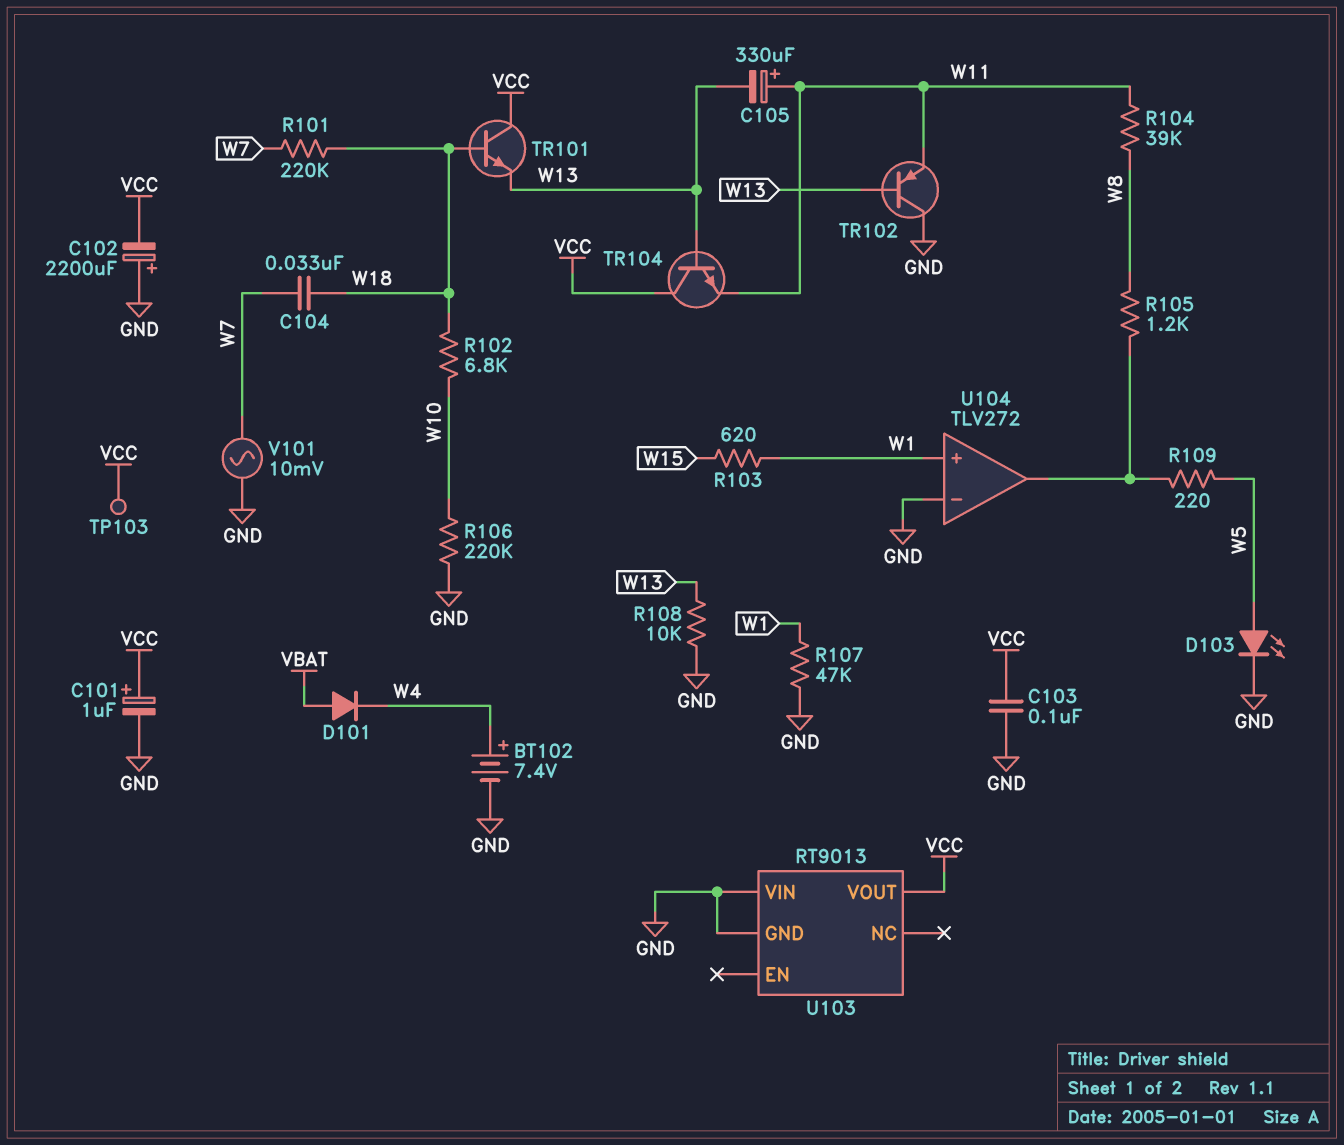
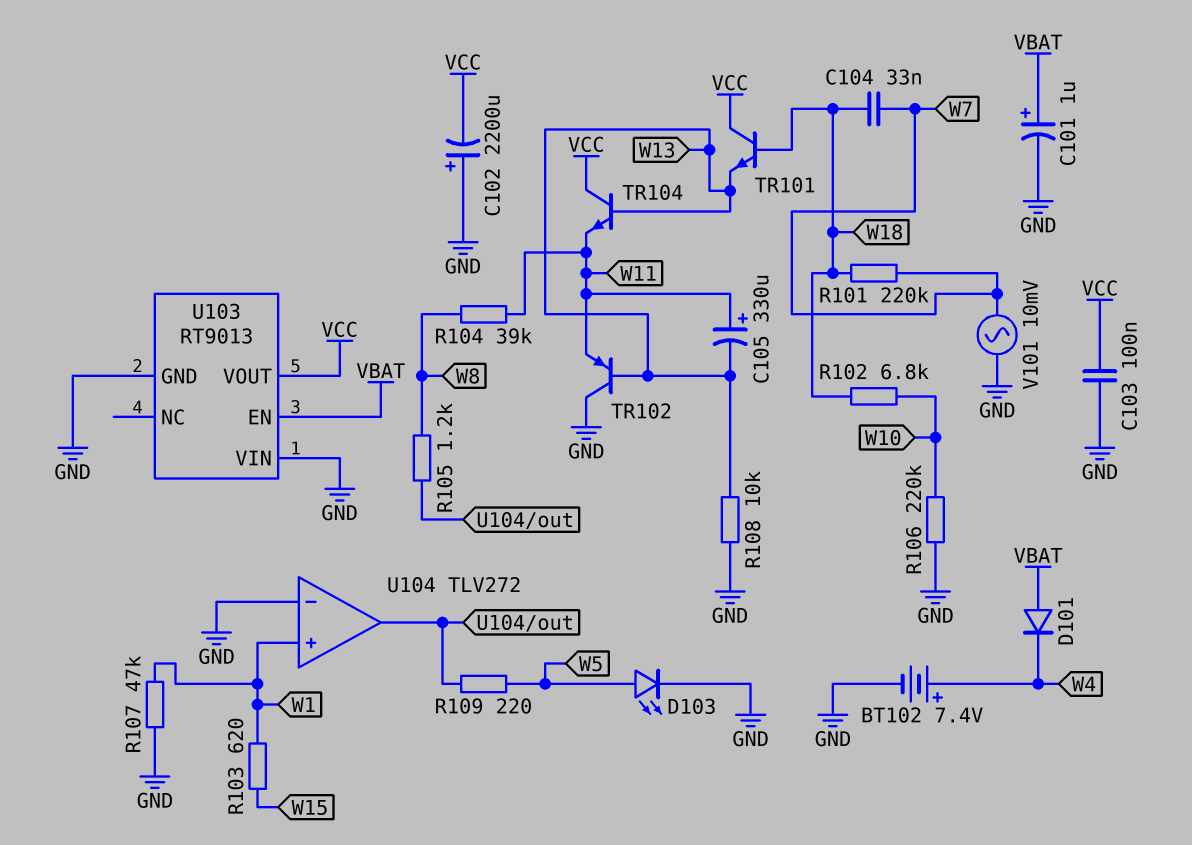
C101: 1uF (plus VCC, minus GND) -> 1uF (plus VBAT, minus GND)
TP103: test point (VCC) -> none
U103 pin EN: none -> VBAT

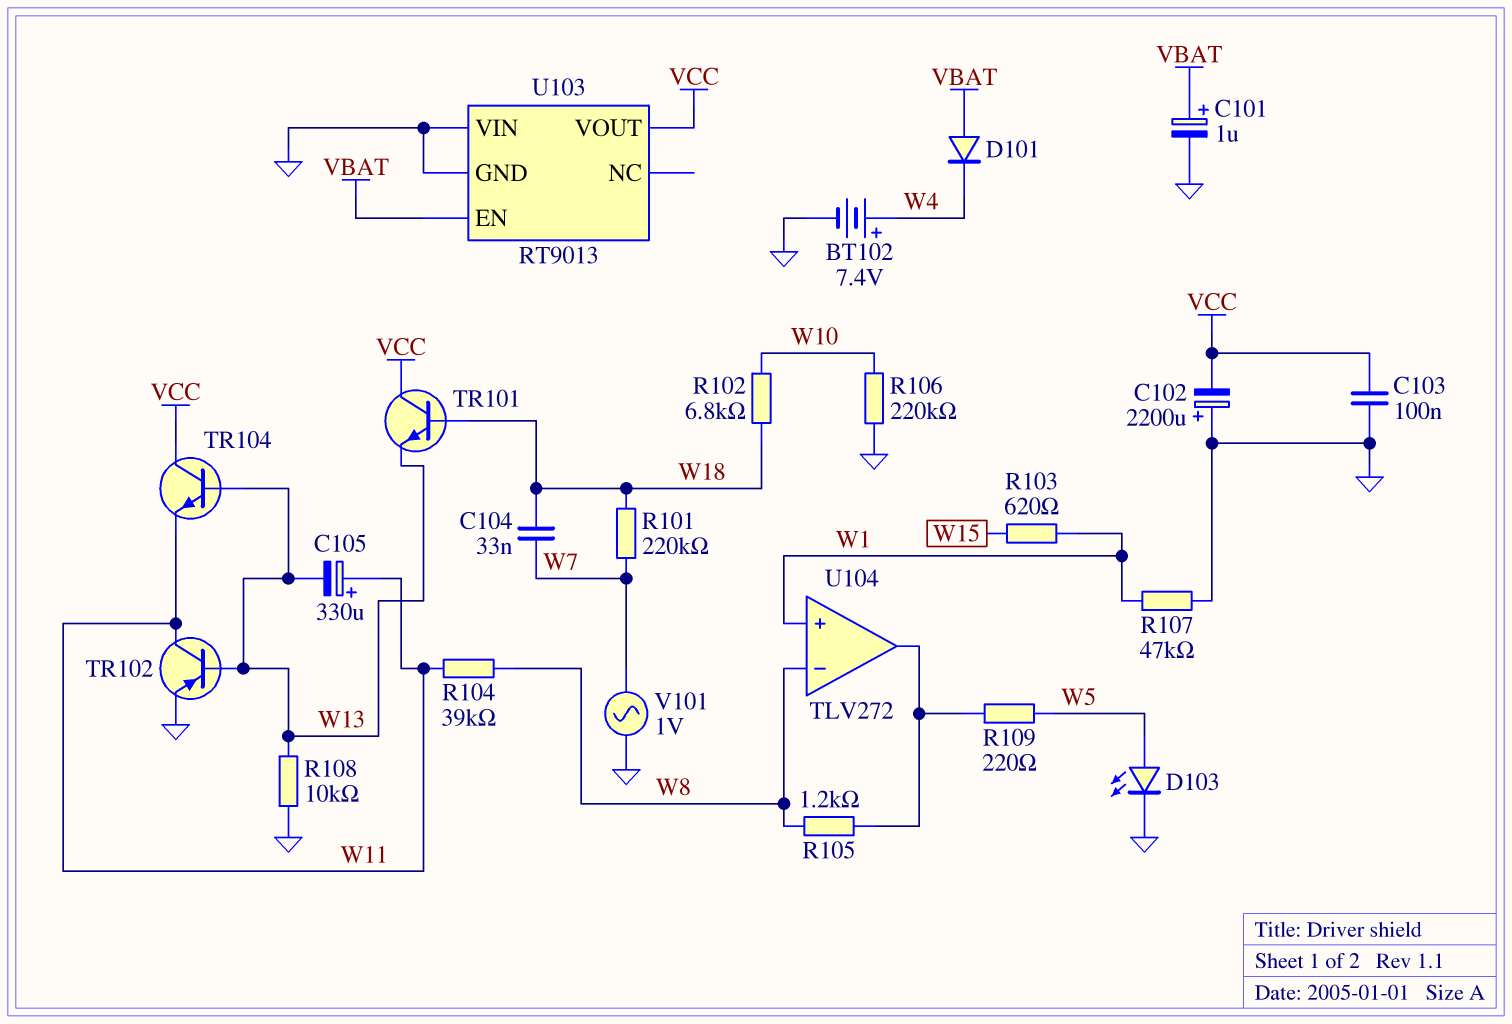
TR102: PNP (B W13, C GND, E W11) -> PNP (B W13, C W11, E GND)
U104 pin in-: GND -> W8
V101: AC 10mV (GND, W7) -> AC 1V (GND, W7)

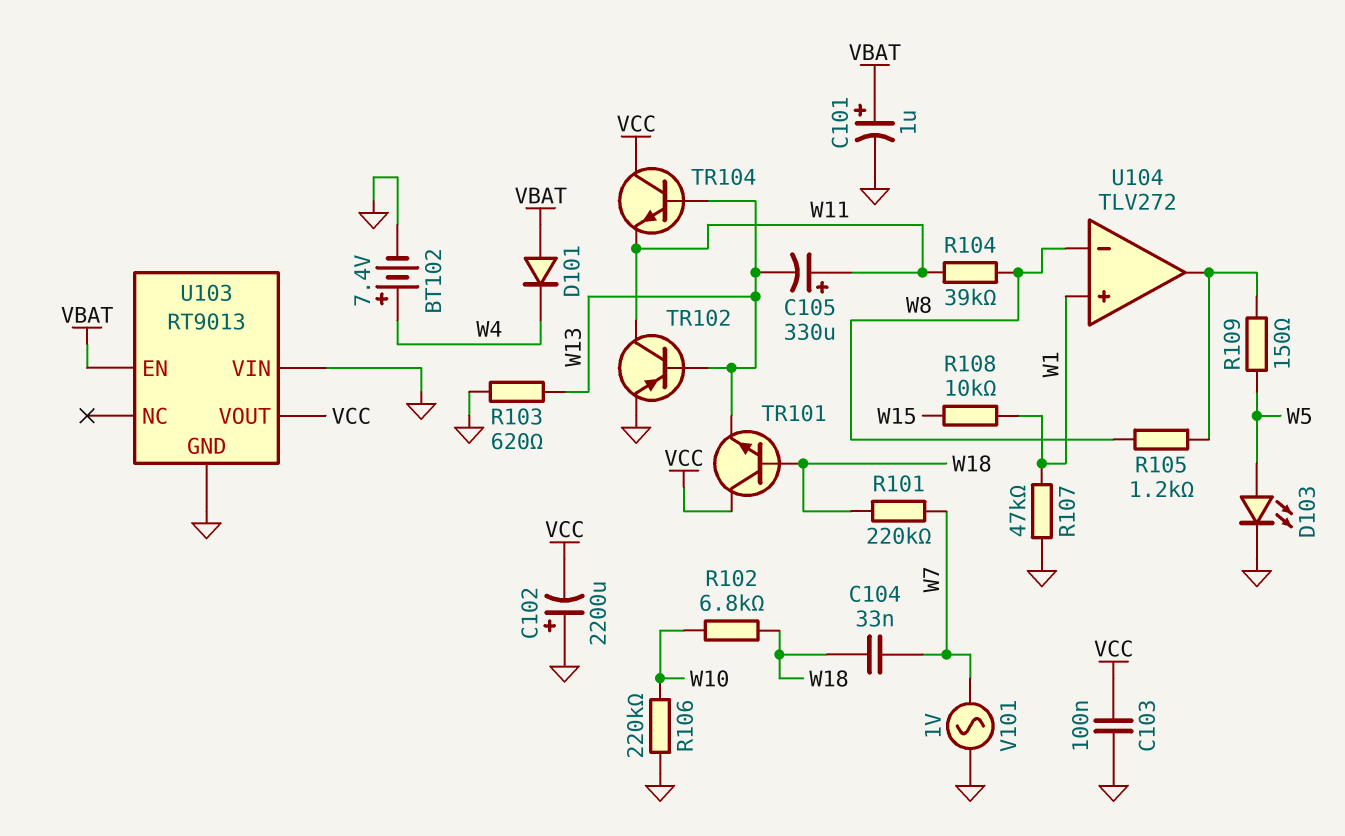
R103: 620 (W1, W15) -> 620 (GND, W13)
R108: 10k (GND, W13) -> 10k (W1, W15)
R109: 220 (U104/out, W5) -> 150 (U104/out, W5)

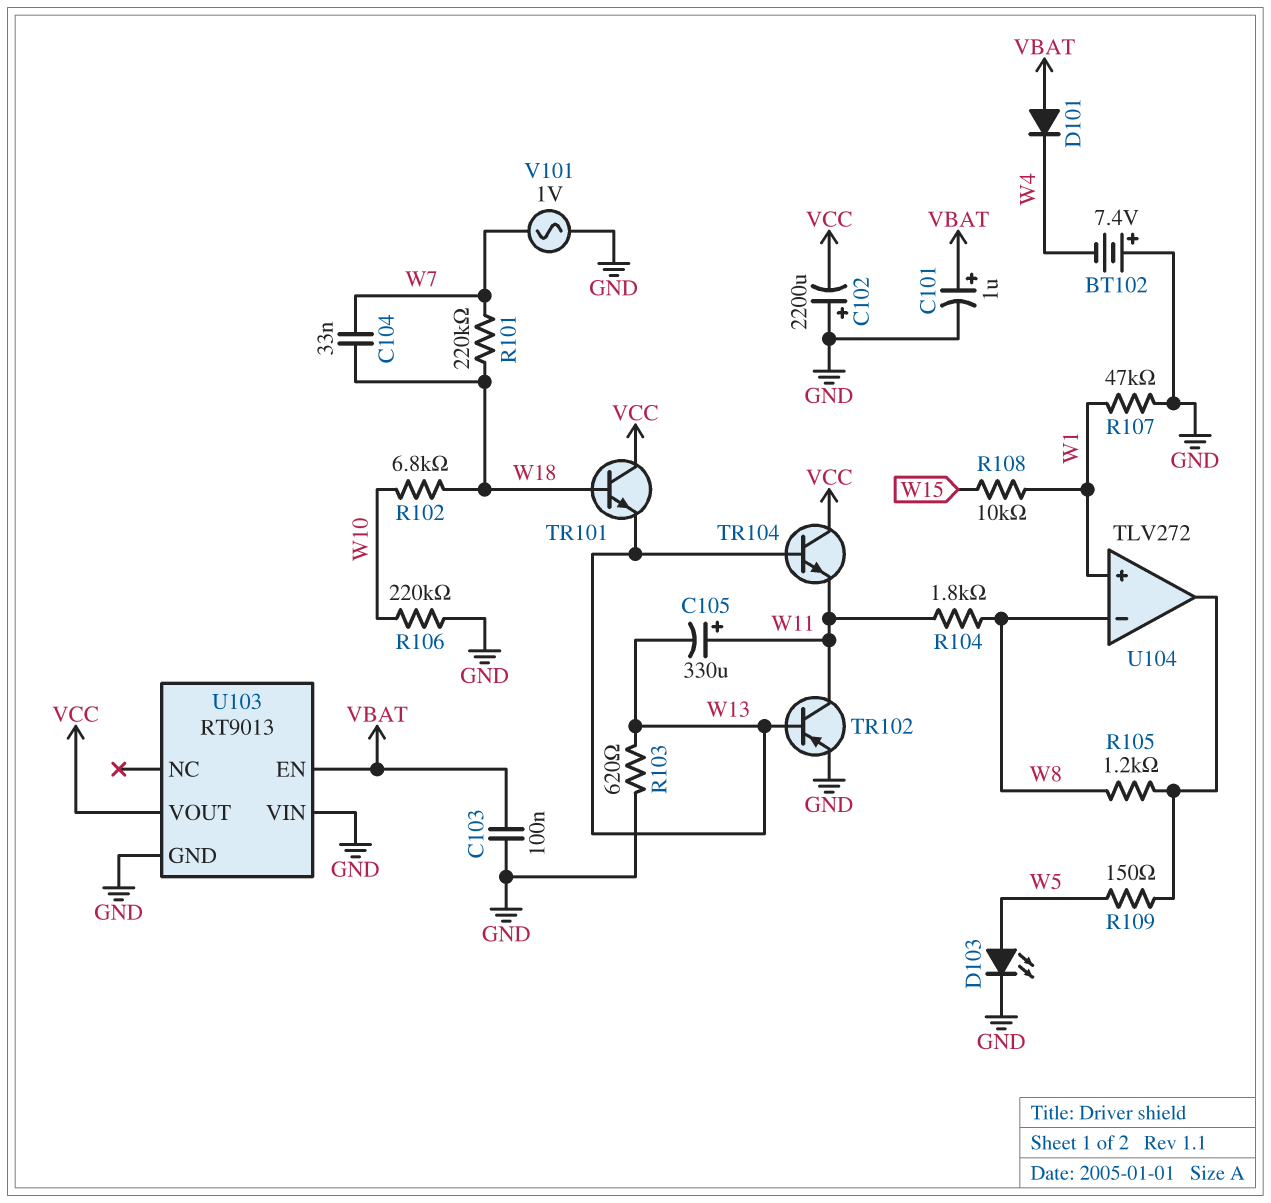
BT102: 7.4V (plus W4, minus GND) -> 7.4V (plus GND, minus W4)
C103: 100nF (GND, VCC) -> 100nF (GND, VBAT)
R104: 39k (W8, W11) -> 1.8k (W8, W11)

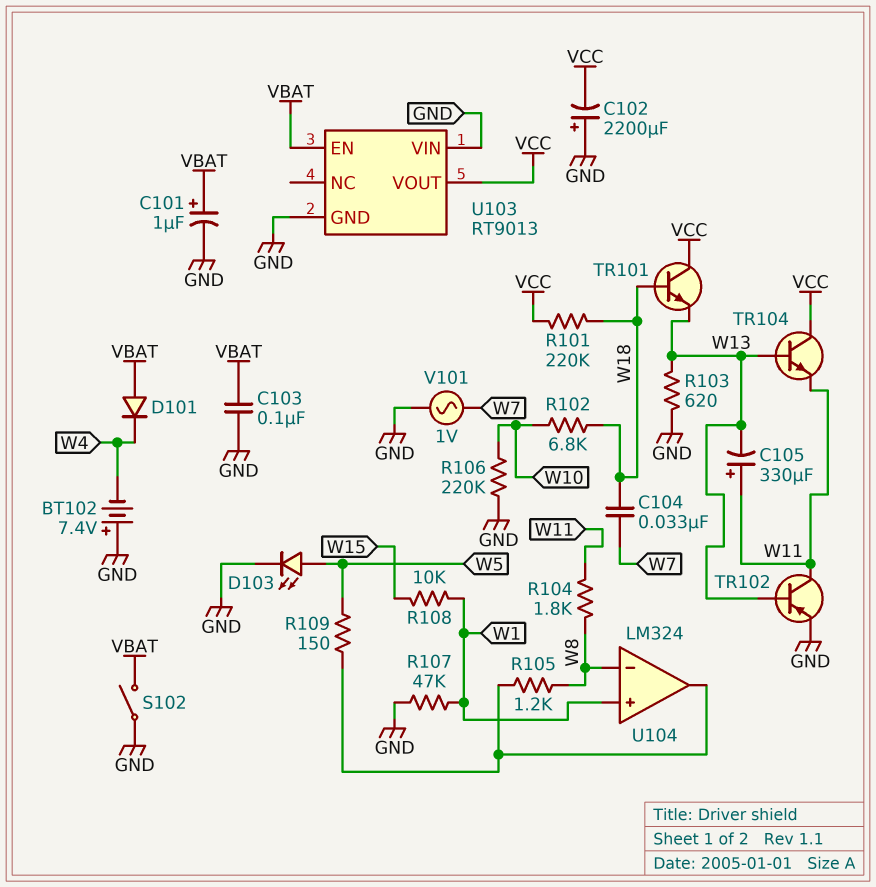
R101: 220k (W7, W18) -> 220k (VCC, W18)
S102: none -> switch (GND, VBAT)
U104: TLV272 -> LM324

